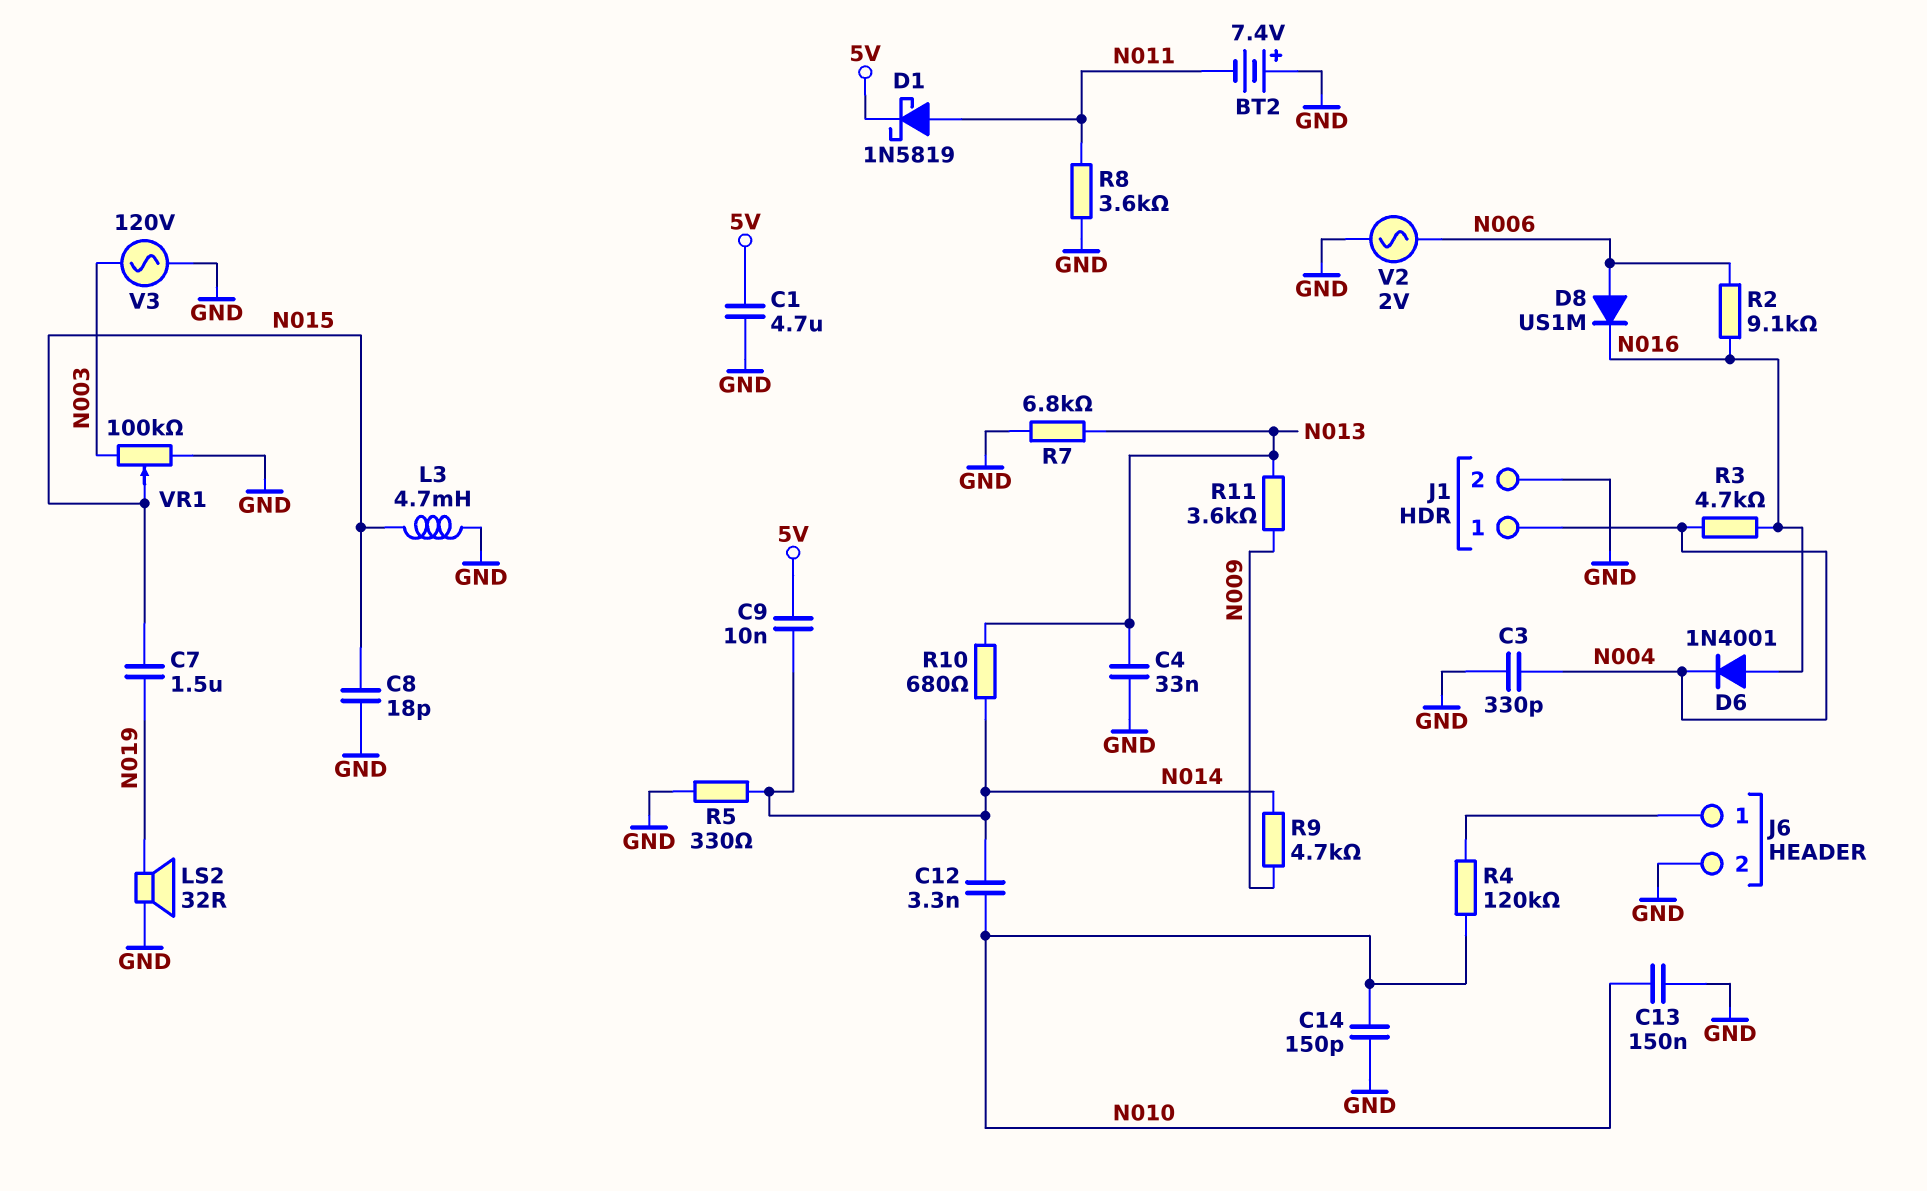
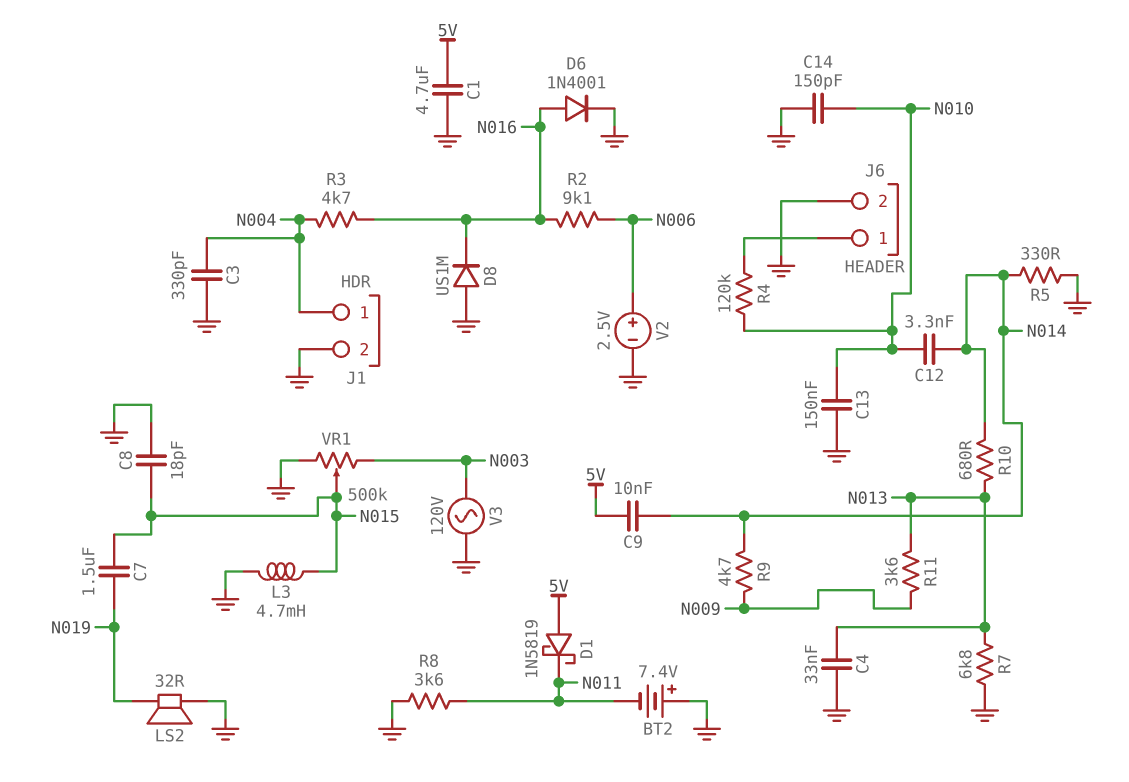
D1: schottky 1N5819 (A N011, K 5V) -> schottky 1N5819 (A 5V, K N011)
D6: diode 1N4001 (A N016, K N004) -> diode 1N4001 (A N016, K GND)
D8: diode US1M (A N006, K N016) -> diode US1M (A GND, K N016)
V2: AC 2V (GND, N006) -> 2.5V (plus N006, minus GND)
VR1: 100k (GND, N003, wiper N015) -> 500k (GND, N003, wiper N015)

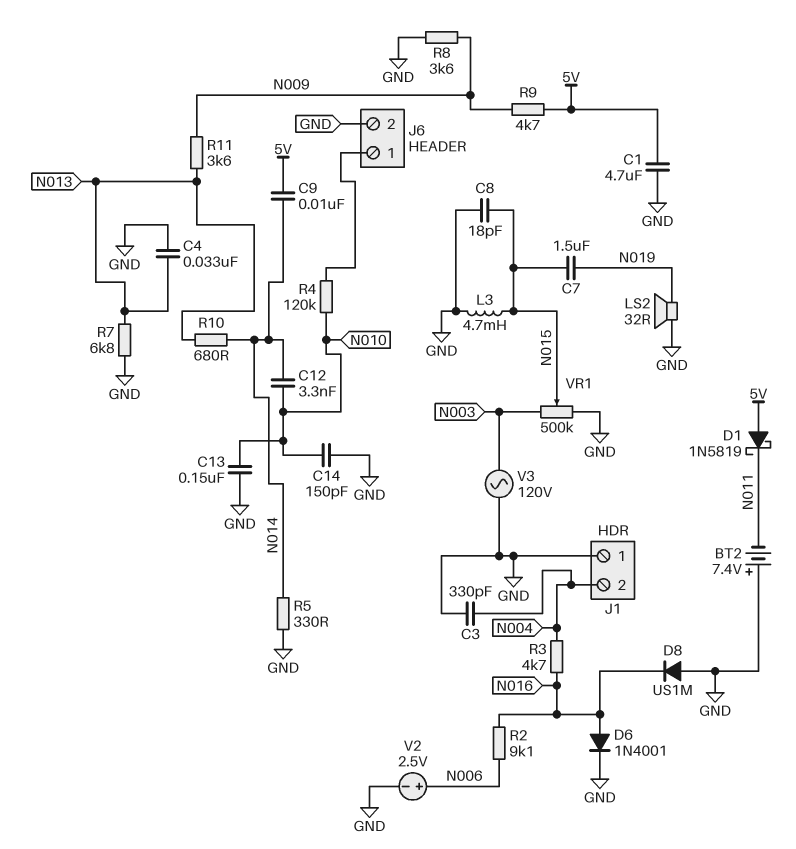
J1 pin 1: N004 -> GND
J1 pin 2: GND -> N004
R8: 3.6k (GND, N011) -> 3.6k (GND, N009)
R9: 4.7k (N009, N014) -> 4.7k (5V, N009)

